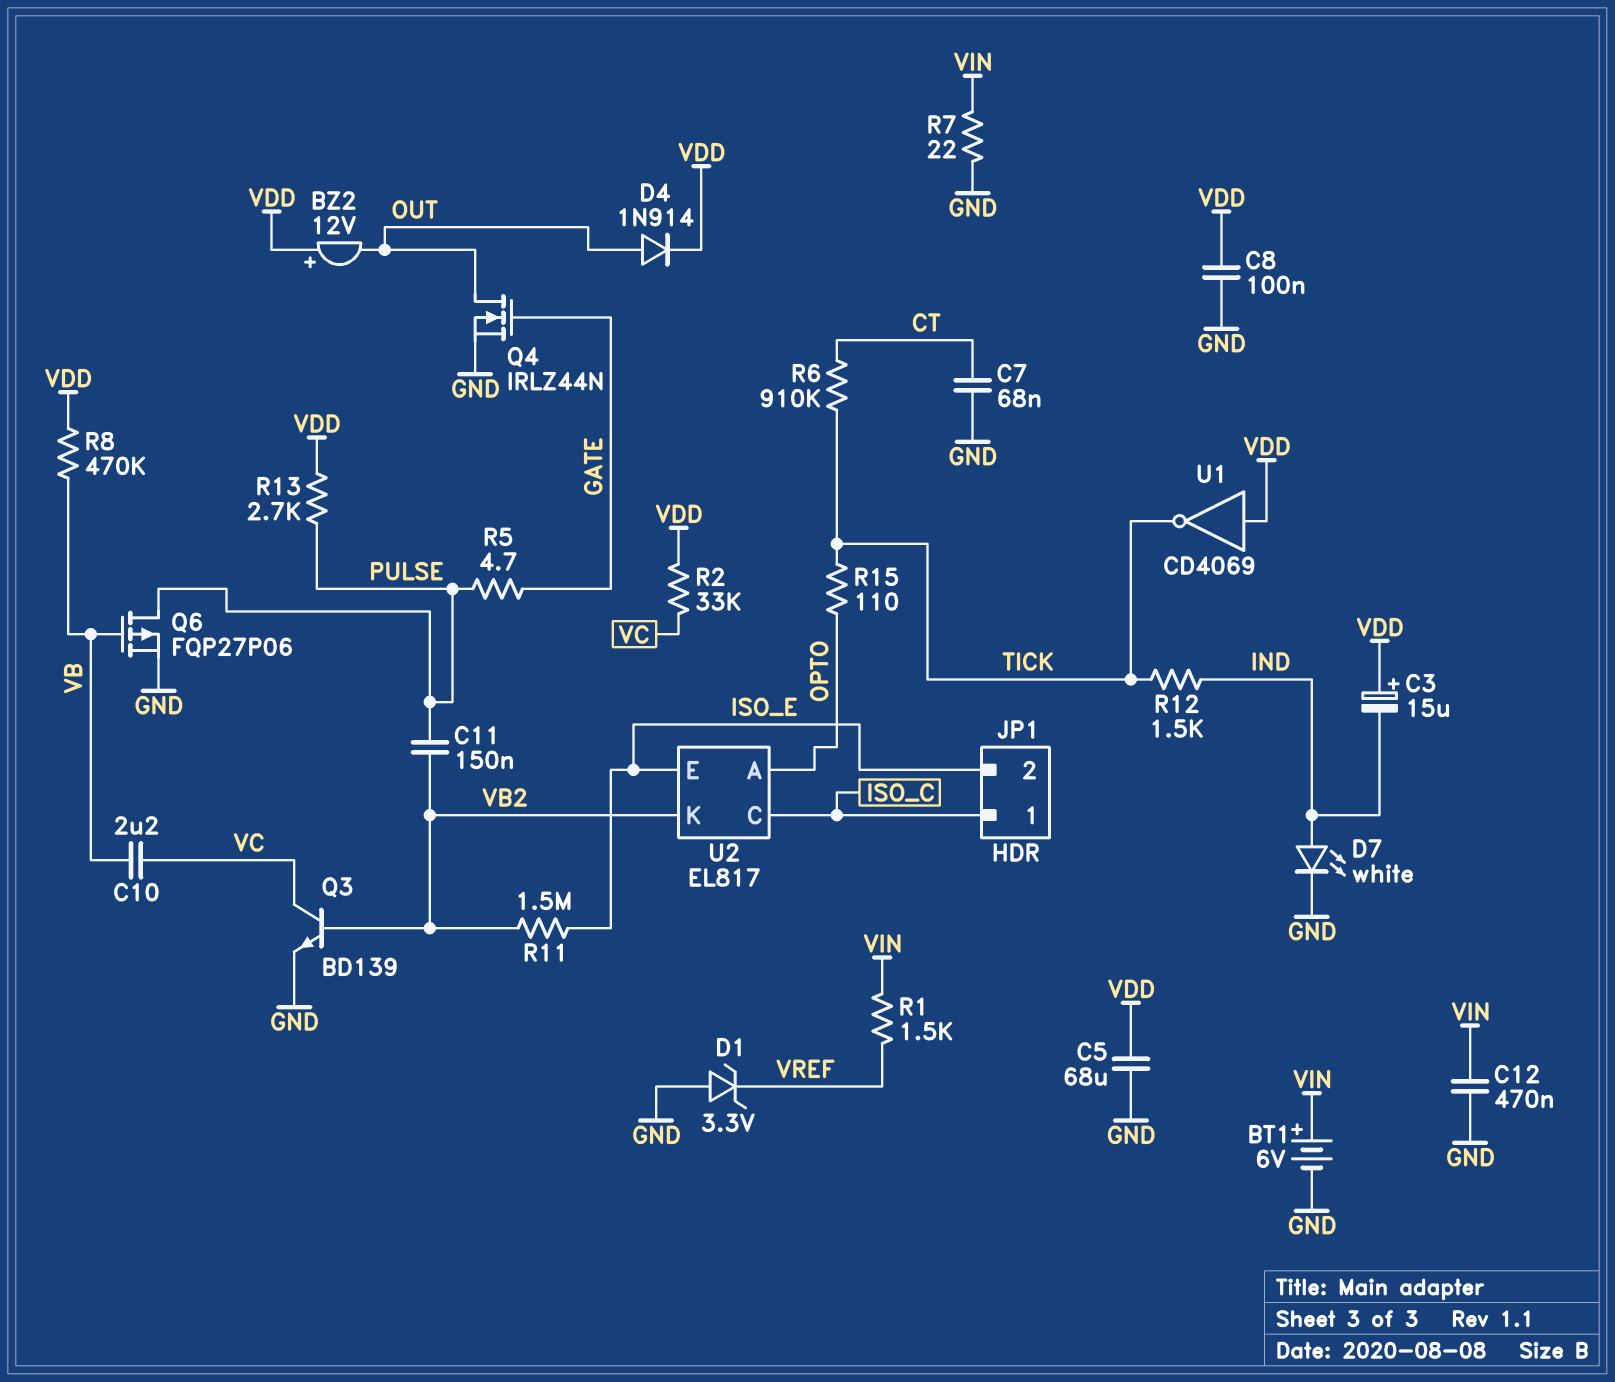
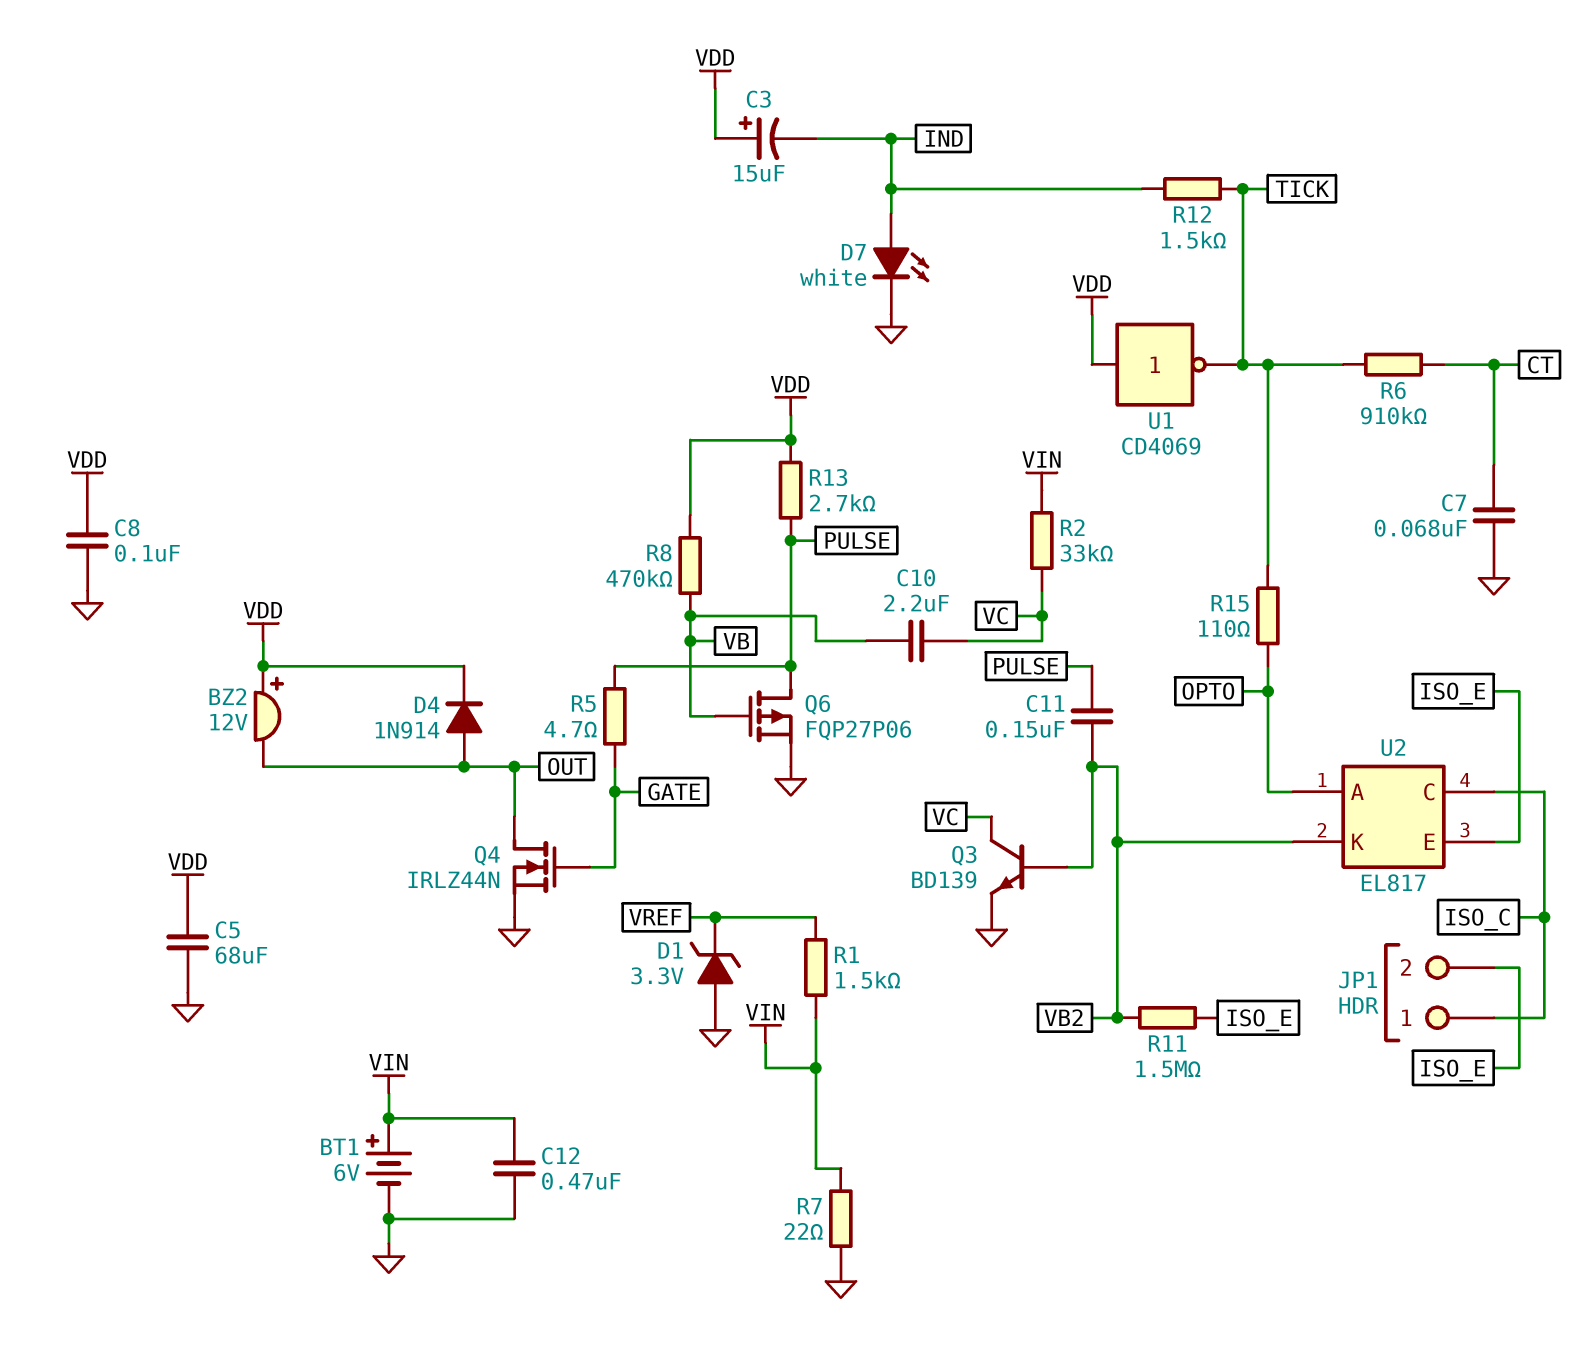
R2: 33k (VC, VDD) -> 33k (VC, VIN)

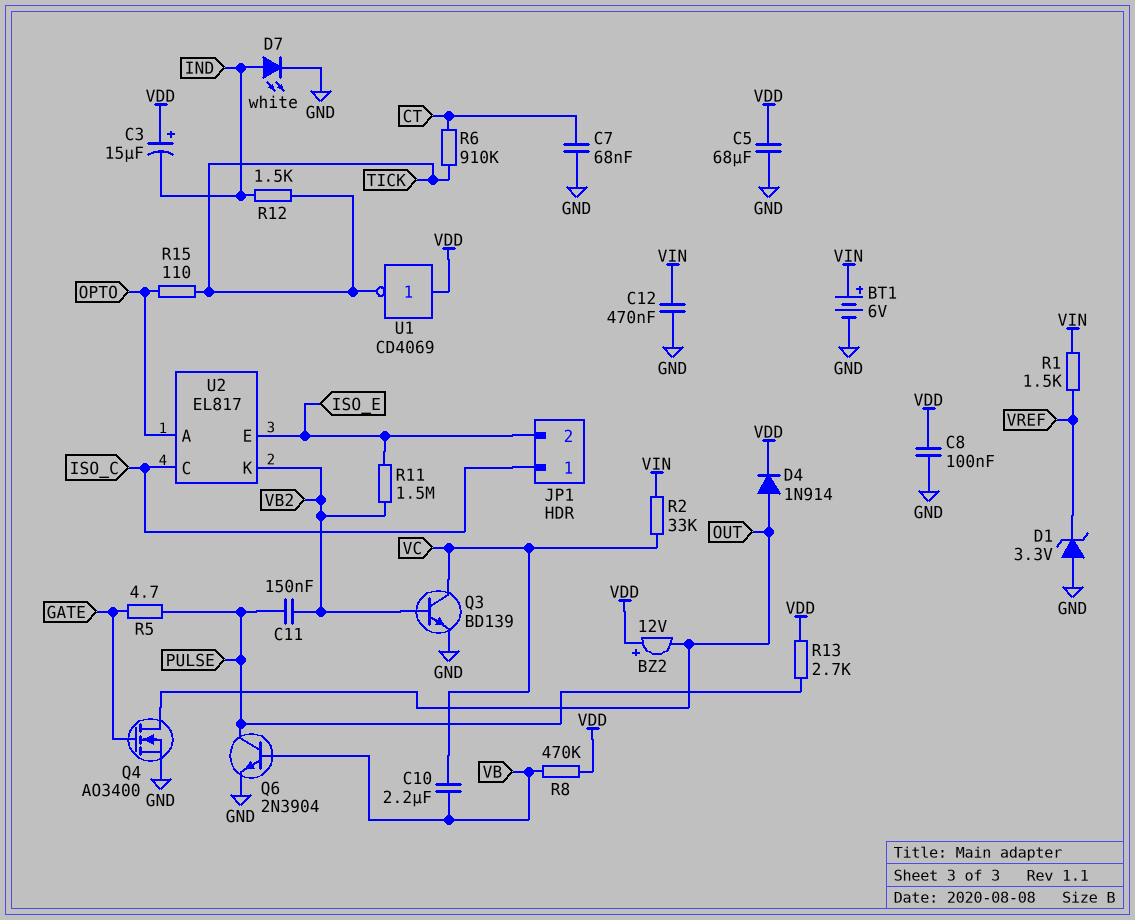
Q4: NMOS IRLZ44N (G GATE, D OUT, S GND) -> NMOS AO3400 (G GATE, D OUT, S GND)
Q6: PMOS FQP27P06 (G VB, D PULSE, S GND) -> NPN 2N3904 (B VB, C PULSE, E GND)
R7: 22 (GND, VIN) -> none

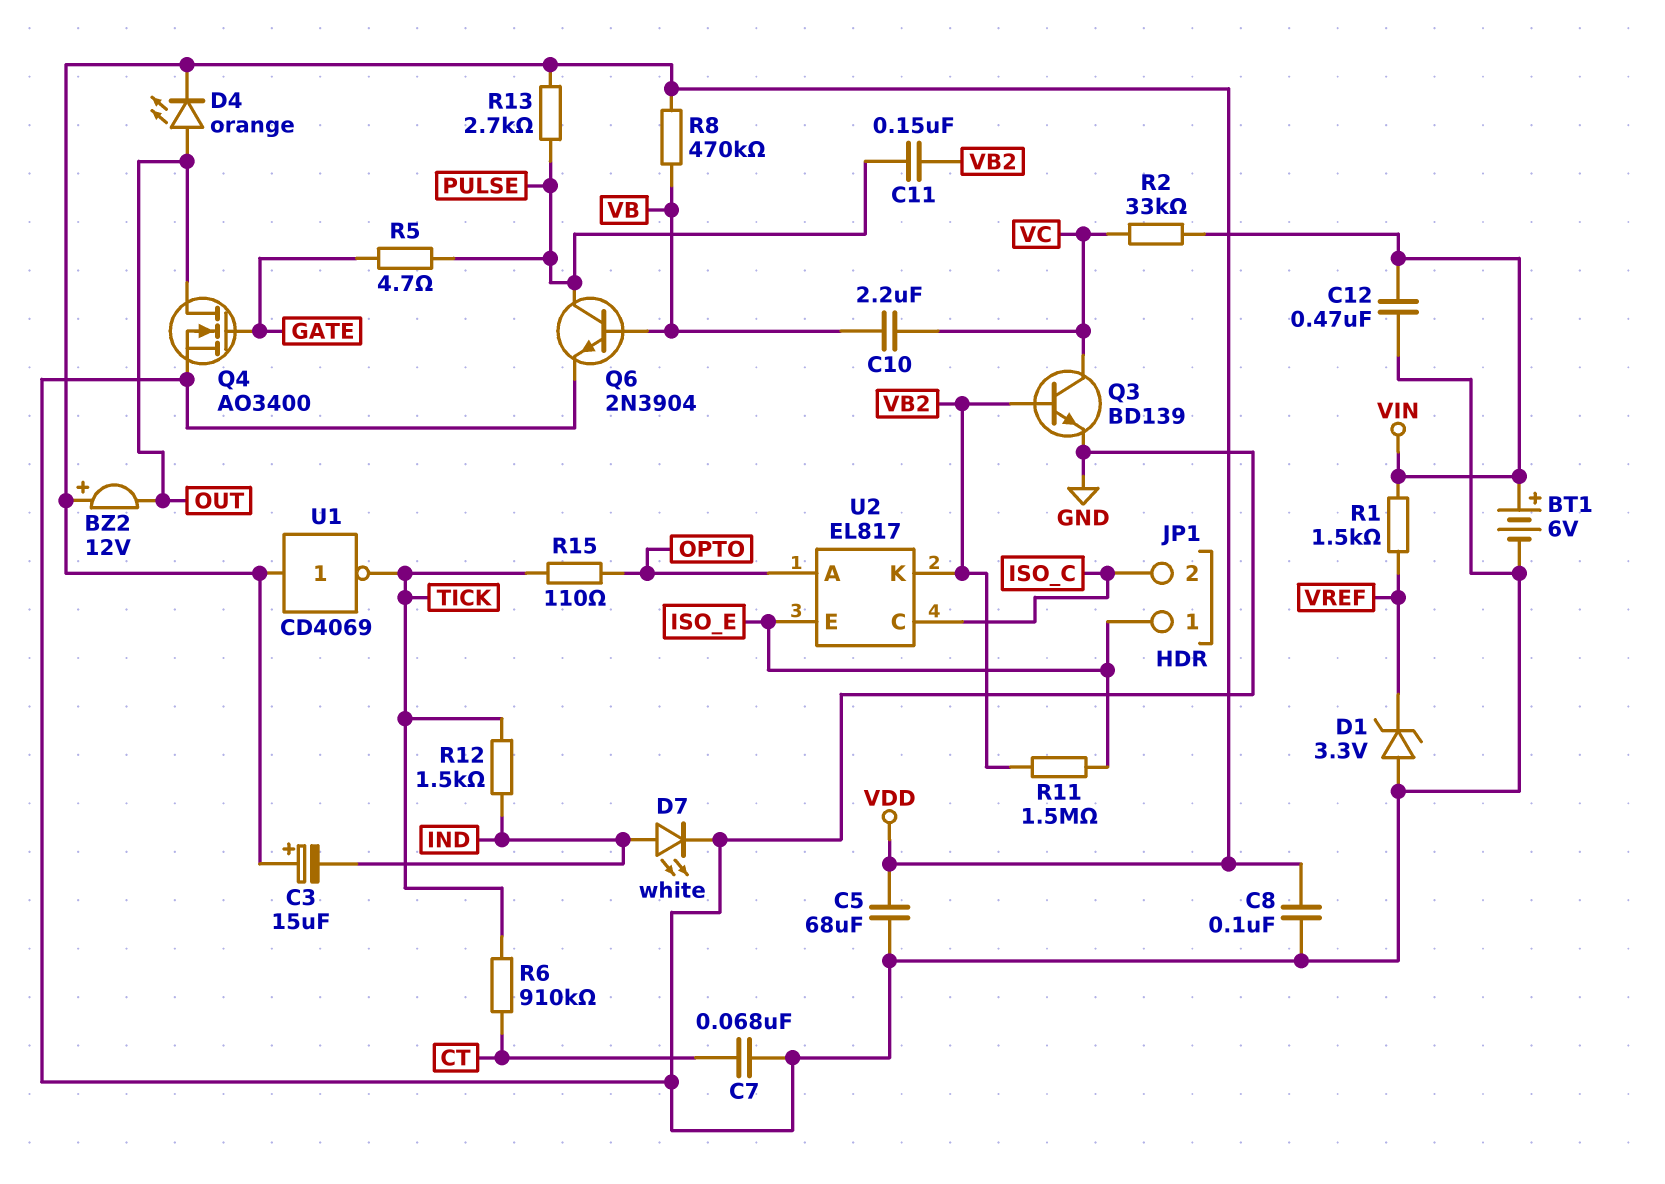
D4: diode 1N914 (A OUT, K VDD) -> LED orange (A OUT, K VDD)
JP1 pin 1: ISO_C -> ISO_E
JP1 pin 2: ISO_E -> ISO_C

